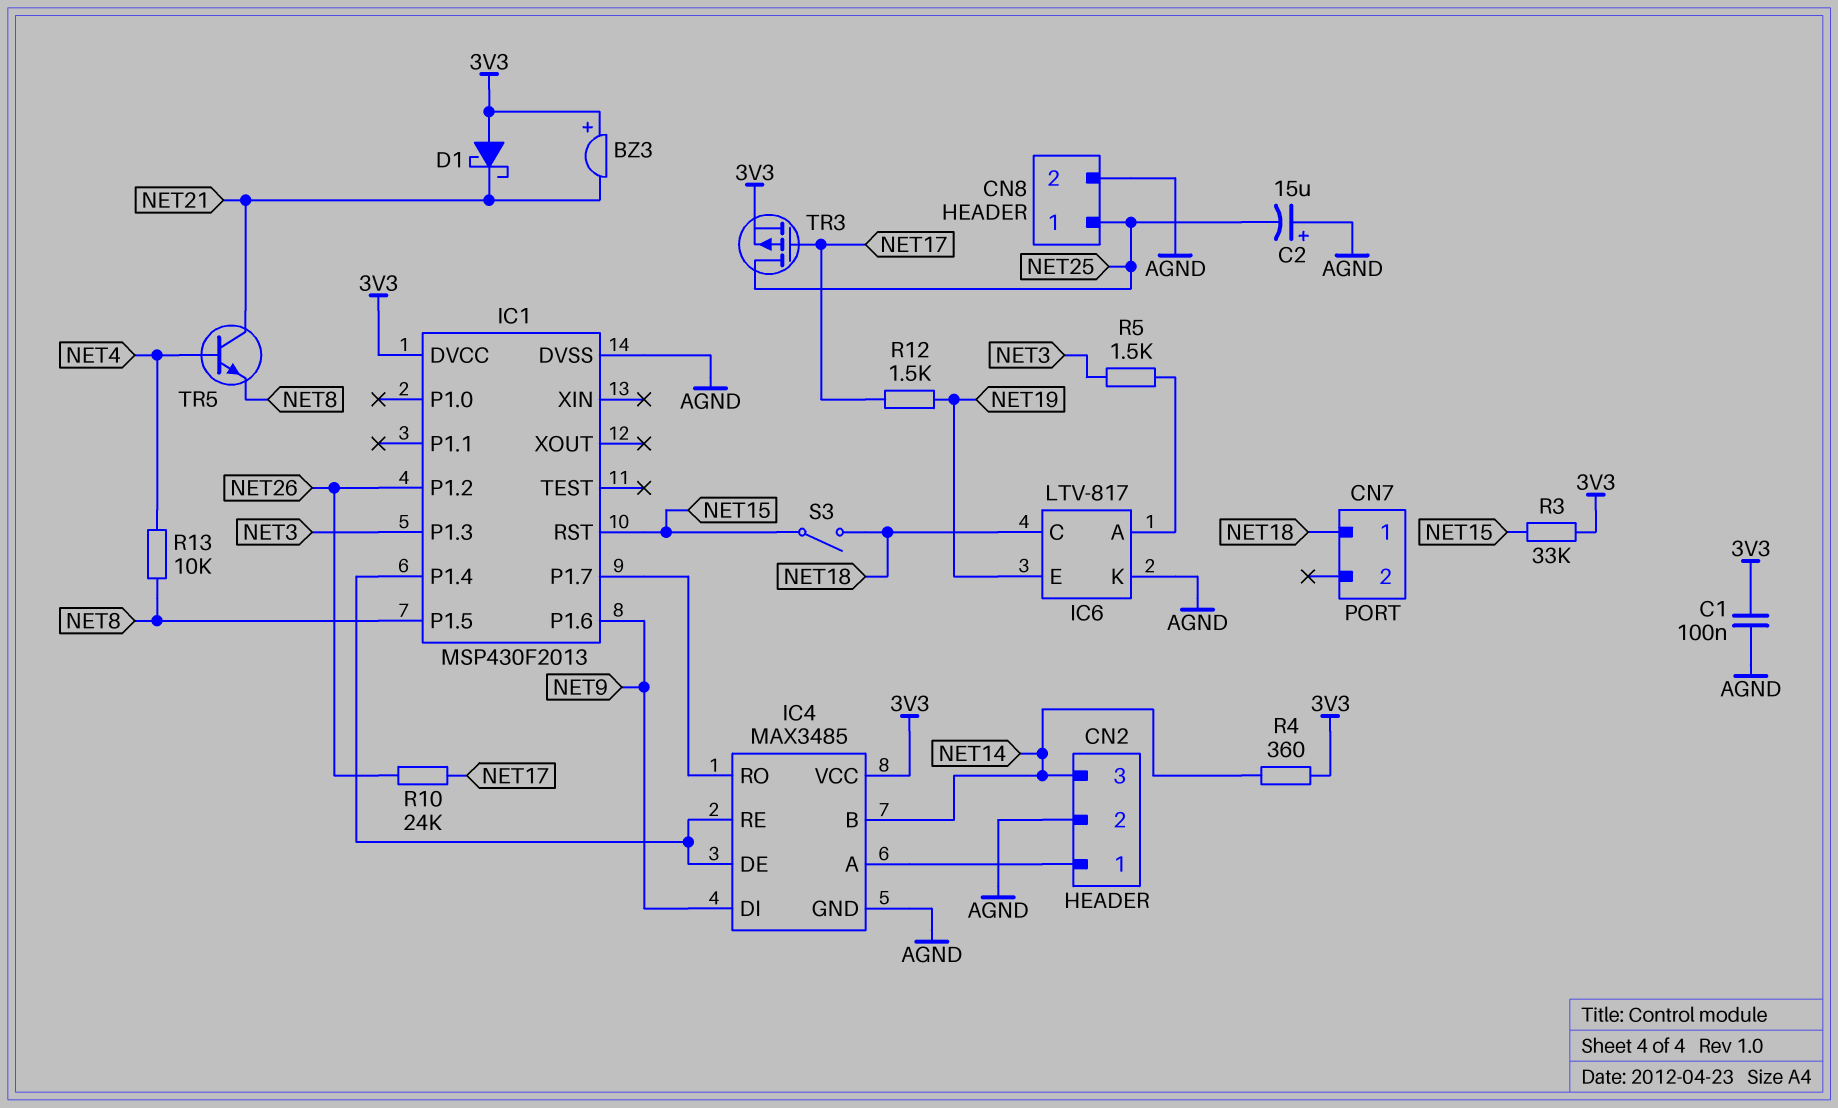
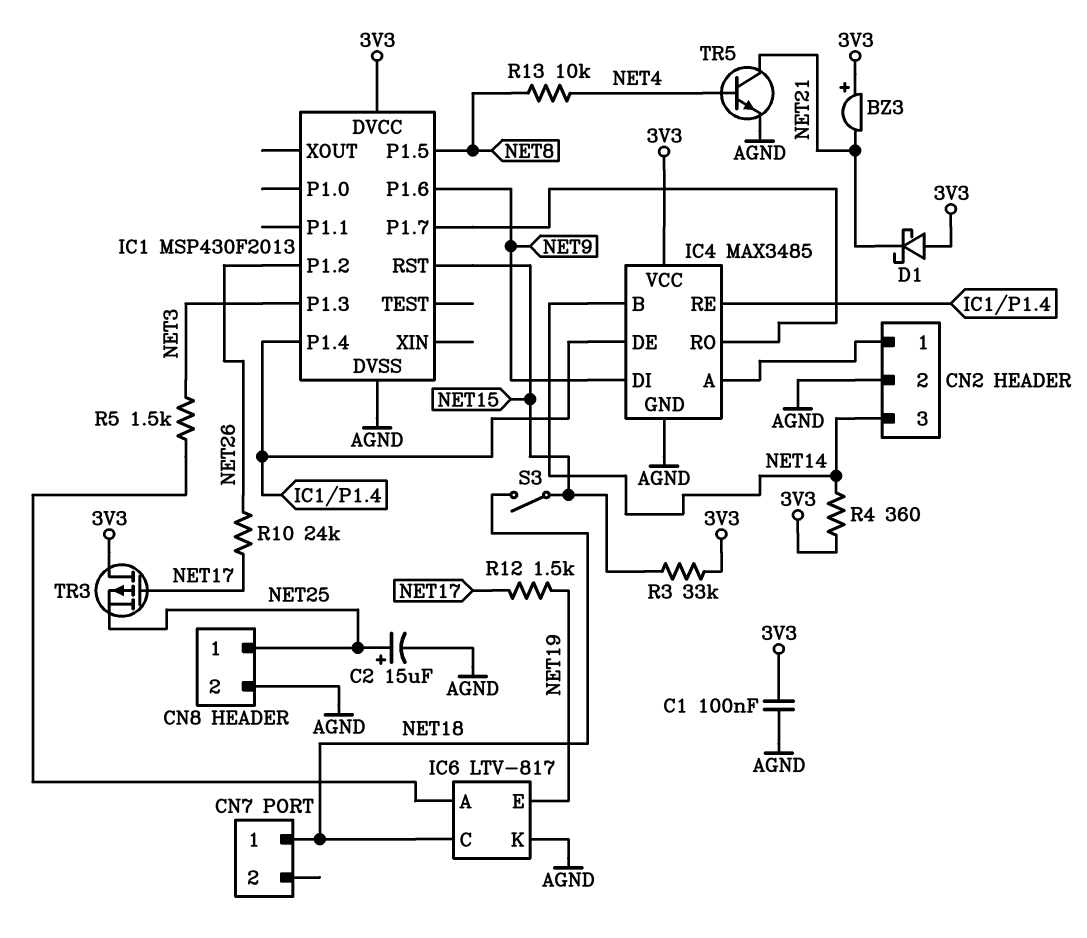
C2: 15uF (plus AGND, minus NET25) -> 15uF (plus NET25, minus AGND)
TR3: PMOS (G NET17, D NET25, S 3V3) -> PMOS (G NET17, D 3V3, S NET25)
TR5: NPN (B NET4, C NET21, E NET8) -> NPN (B NET4, C NET21, E AGND)

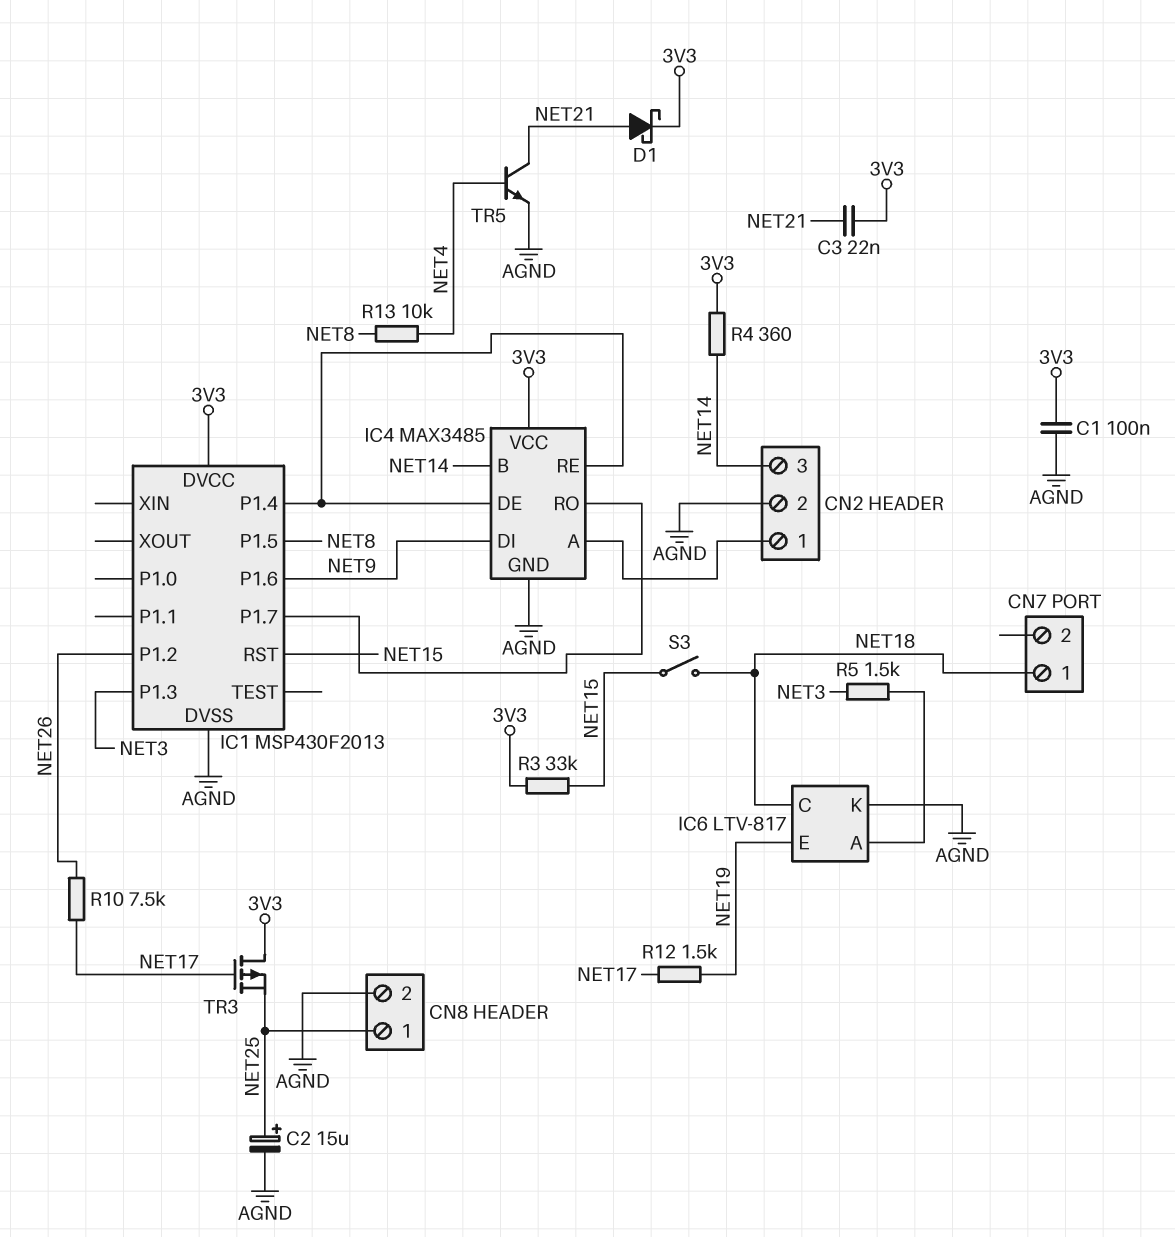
BZ3: buzzer (plus 3V3, minus NET21) -> none
C3: none -> 22nF (3V3, NET21)
D1: schottky (A 3V3, K NET21) -> schottky (A NET21, K 3V3)
R10: 24k (NET17, NET26) -> 7.5k (NET17, NET26)

